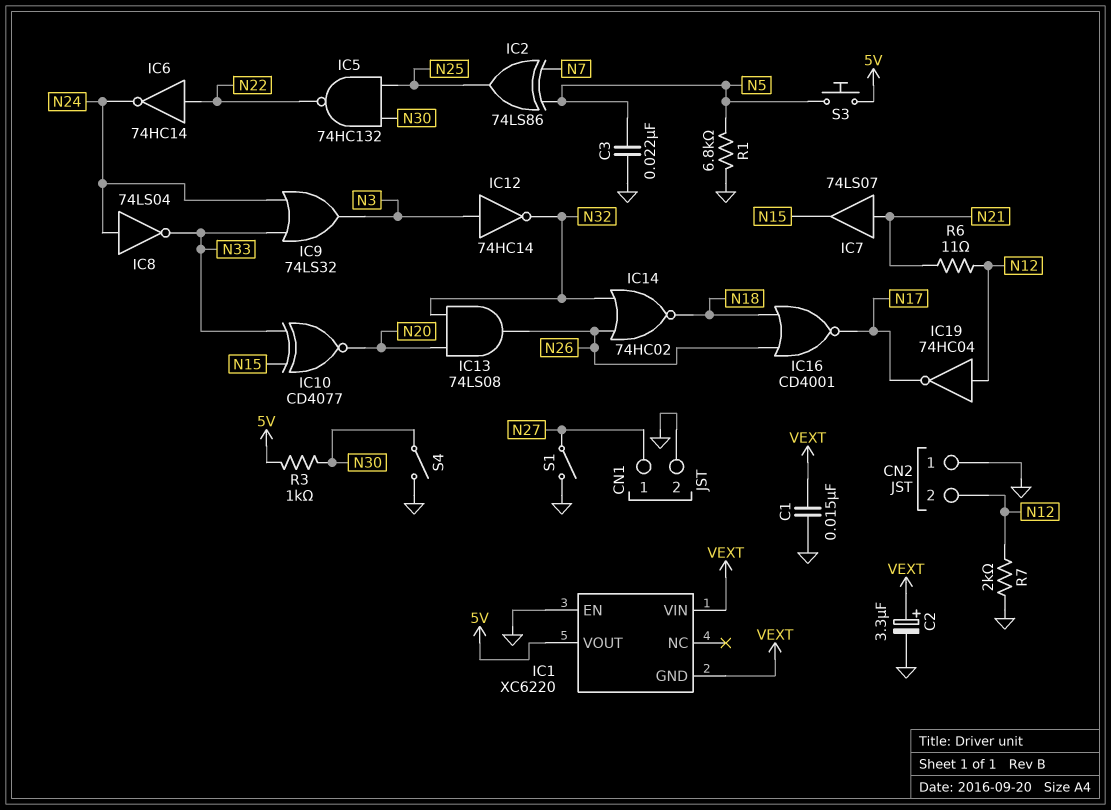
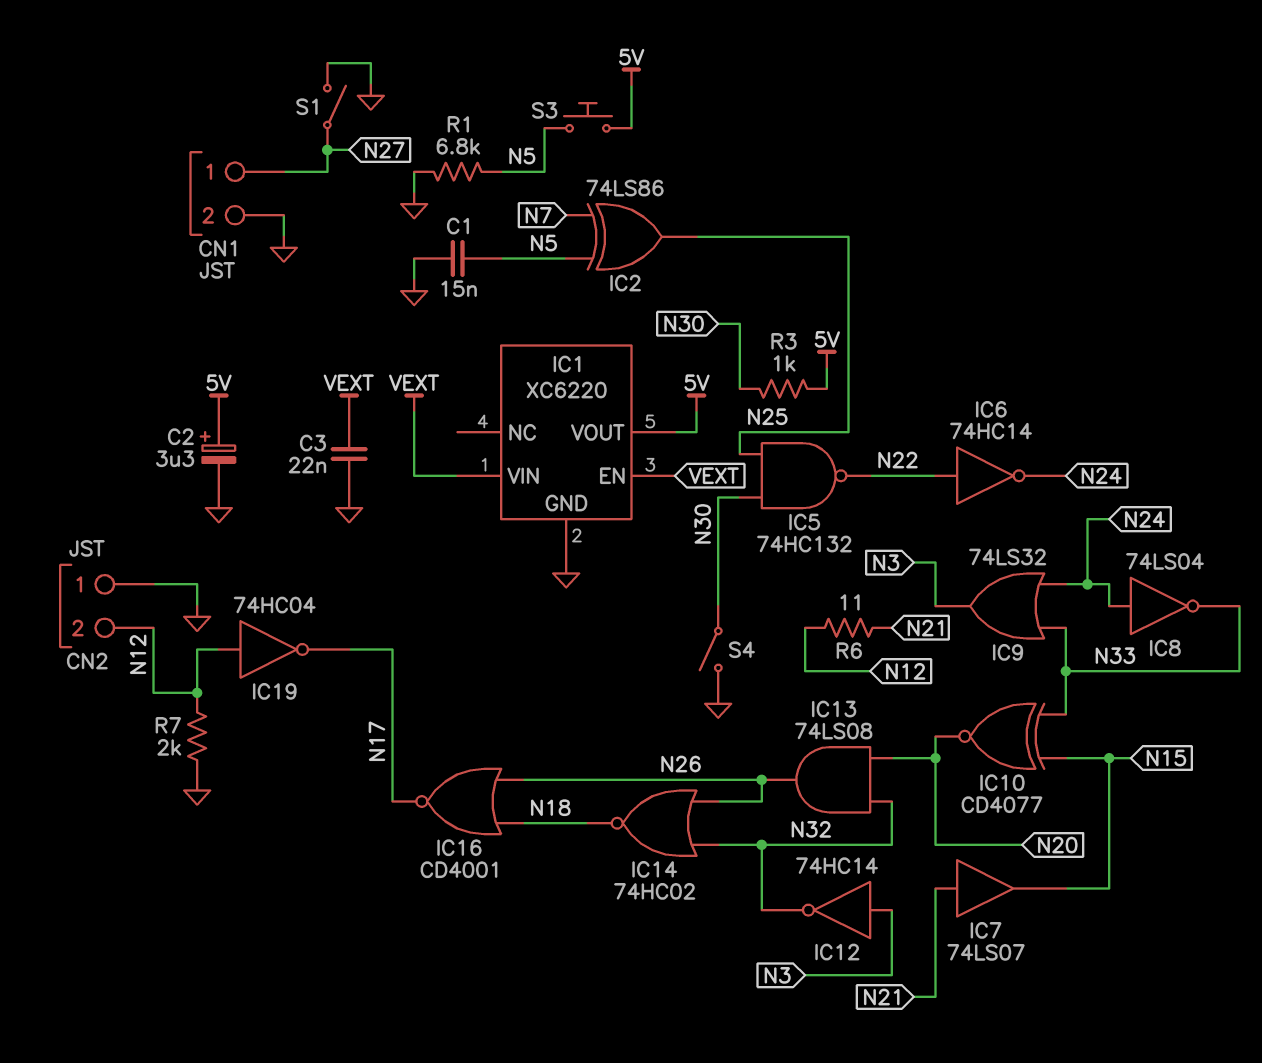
C1: 15nF (GND, VEXT) -> 15nF (GND, N5)
C2: 3.3uF (plus VEXT, minus GND) -> 3.3uF (plus 5V, minus GND)
C3: 22nF (GND, N5) -> 22nF (GND, VEXT)
IC1 pin EN: GND -> VEXT
IC1 pin GND: VEXT -> GND

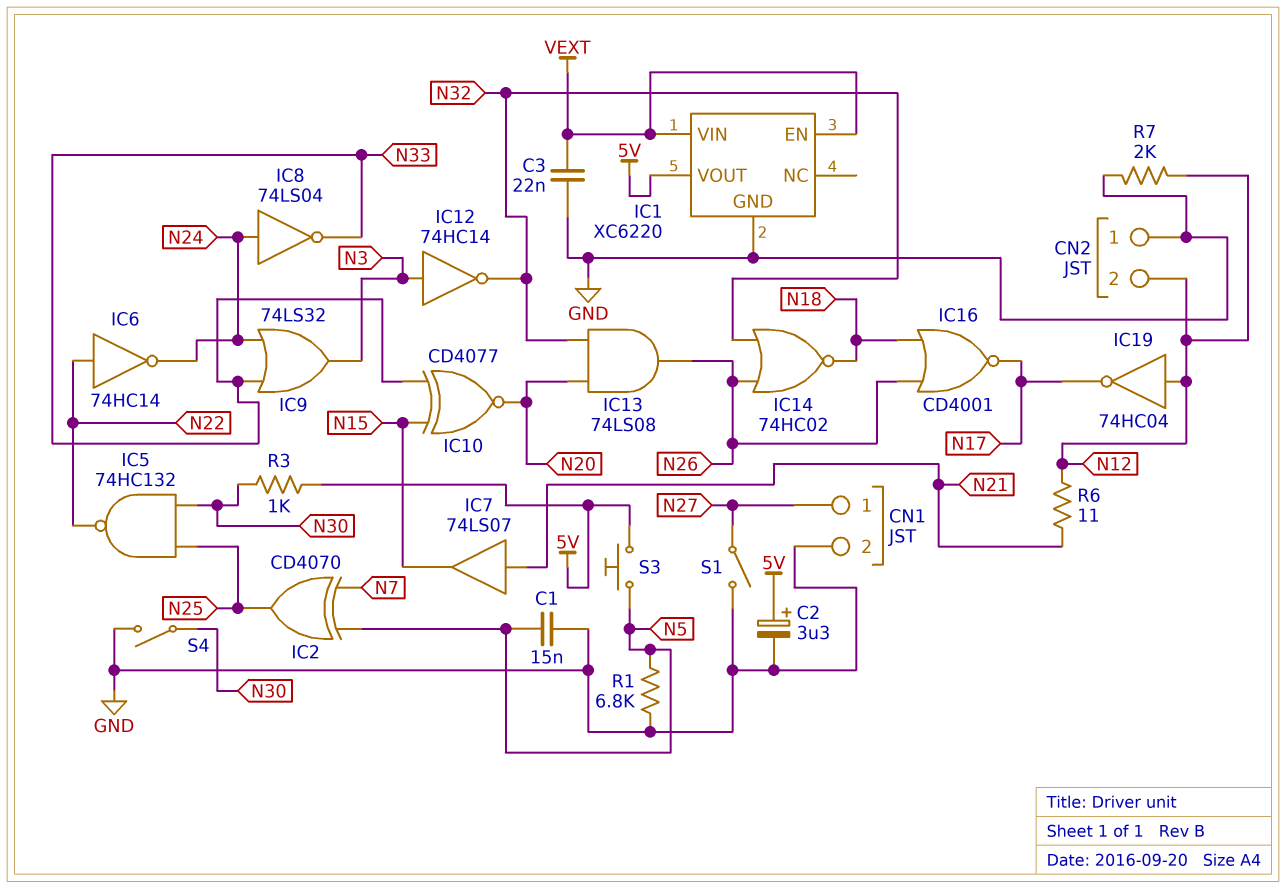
IC2: XOR 74LS86 (in N5, in N7, out N25) -> XOR CD4070 (in N5, in N7, out N25)

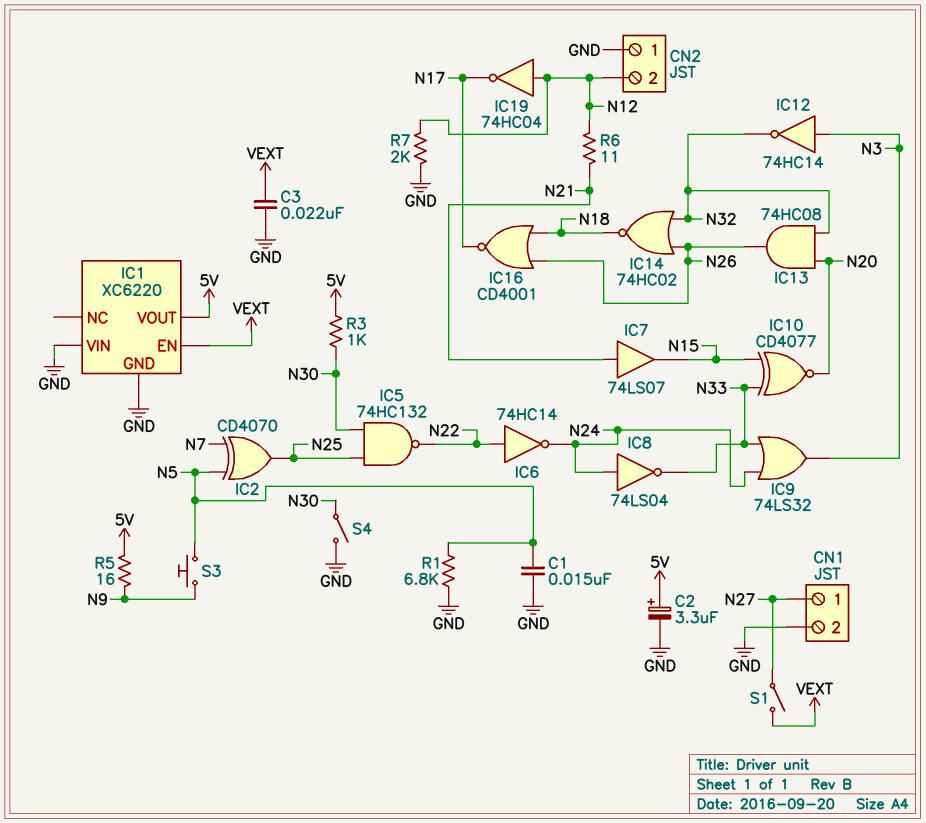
IC1 pin VIN: VEXT -> GND
IC13: AND 74LS08 (in N20, in N32, out N26) -> AND 74HC08 (in N20, in N32, out N26)
R5: none -> 16 (5V, N9)
S1: switch (GND, N27) -> switch (N27, VEXT)
S3: button (5V, N5) -> button (N5, N9)

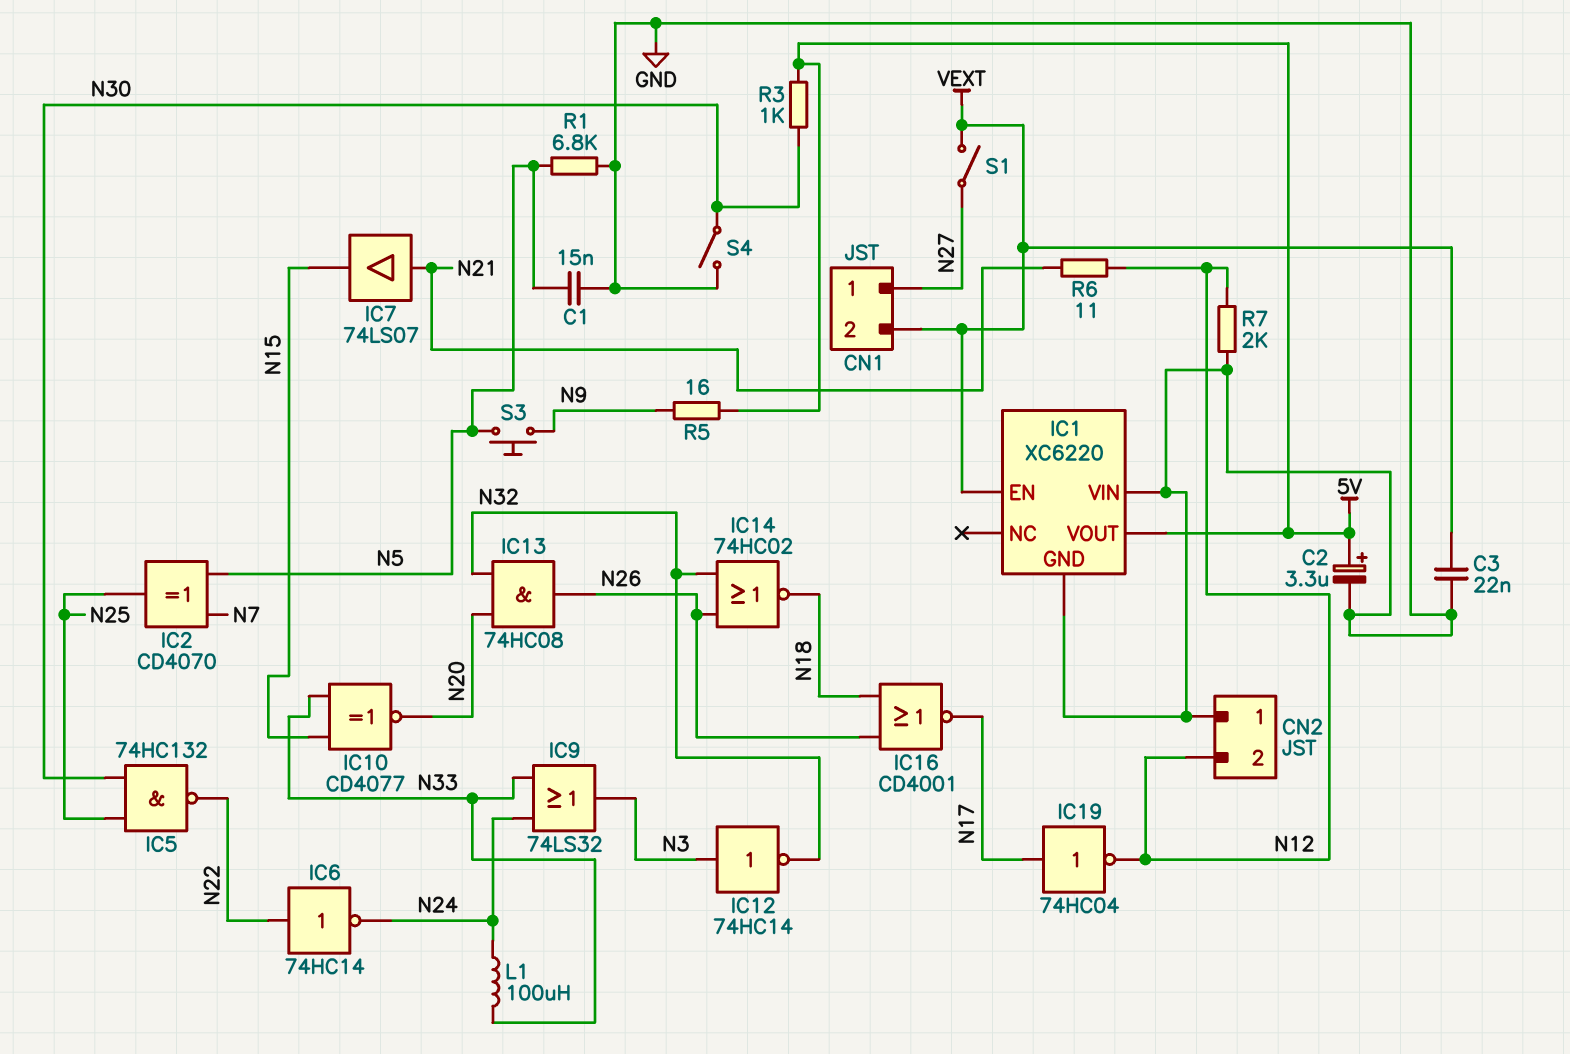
CN1 pin 2: GND -> VEXT
IC8: NOT 74LS04 (in N24, out N33) -> none
IC19: NOT 74HC04 (in N12, out N17) -> NOT 74HC04 (in N17, out N12)
L1: none -> 100uH (N24, N33)

